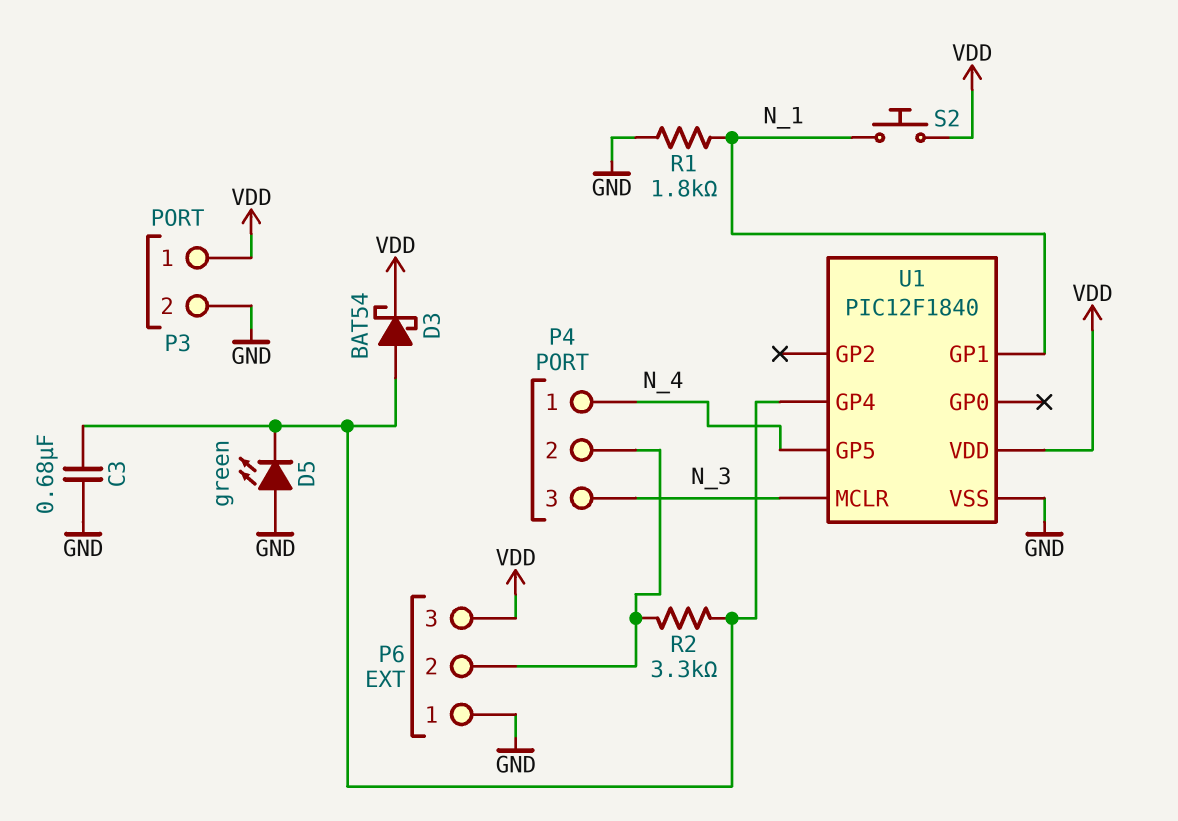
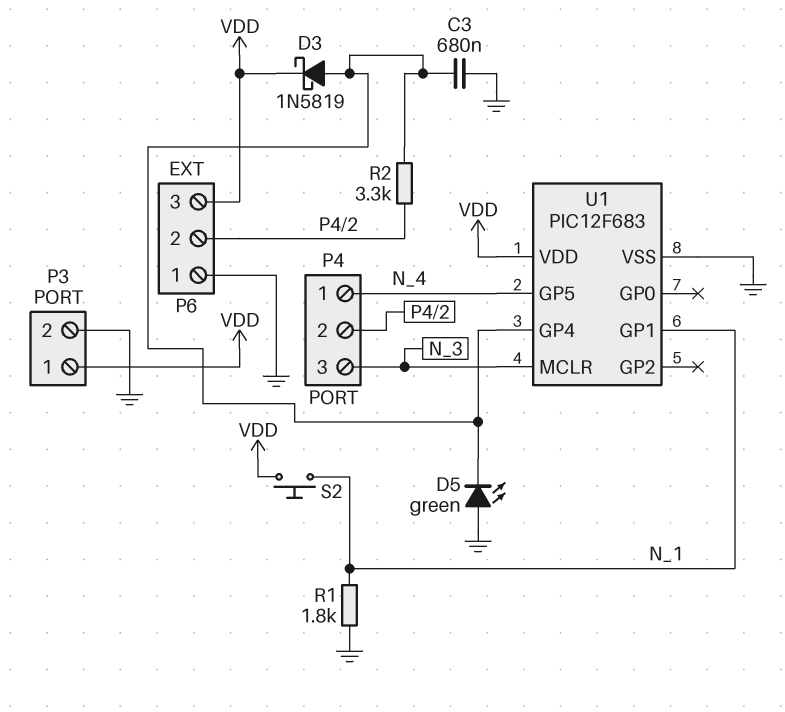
D3: schottky BAT54 (A U1/GP4, K VDD) -> schottky 1N5819 (A U1/GP4, K VDD)
U1: PIC12F1840 -> PIC12F683

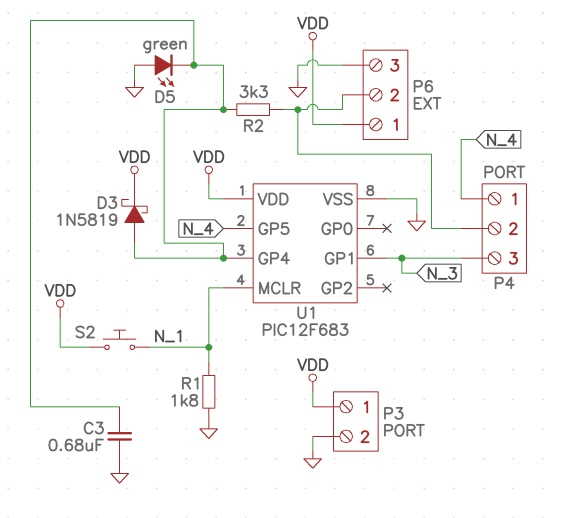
P6 pin 1: GND -> VDD
P6 pin 3: VDD -> GND
U1 pin GP1: N_1 -> N_3
U1 pin MCLR: N_3 -> N_1

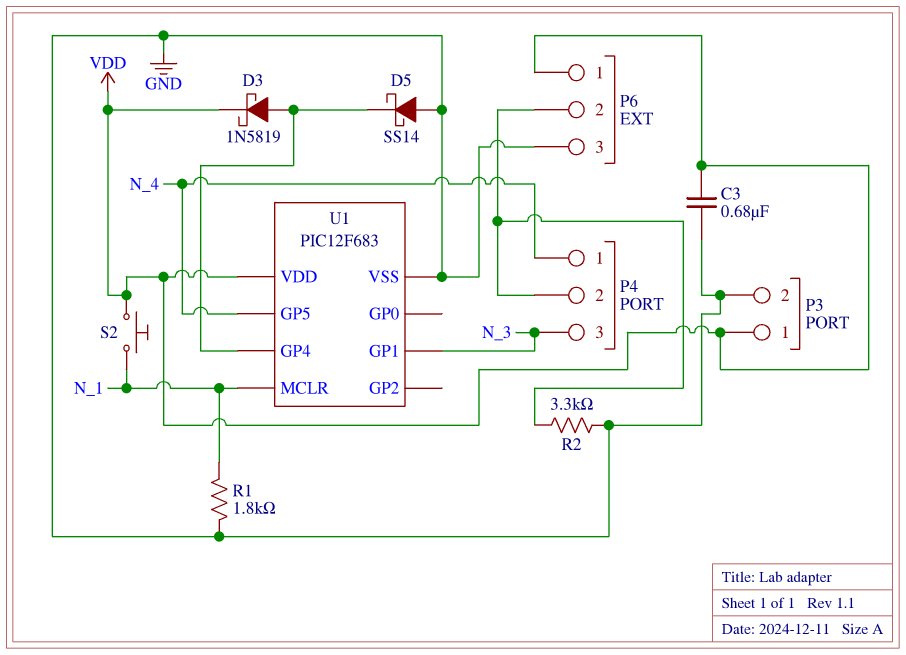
C3: 680nF (GND, U1/GP4) -> 680nF (GND, VDD)
D5: LED green (A GND, K U1/GP4) -> schottky SS14 (A GND, K U1/GP4)
R2: 3.3k (P4/2, U1/GP4) -> 3.3k (GND, P4/2)

